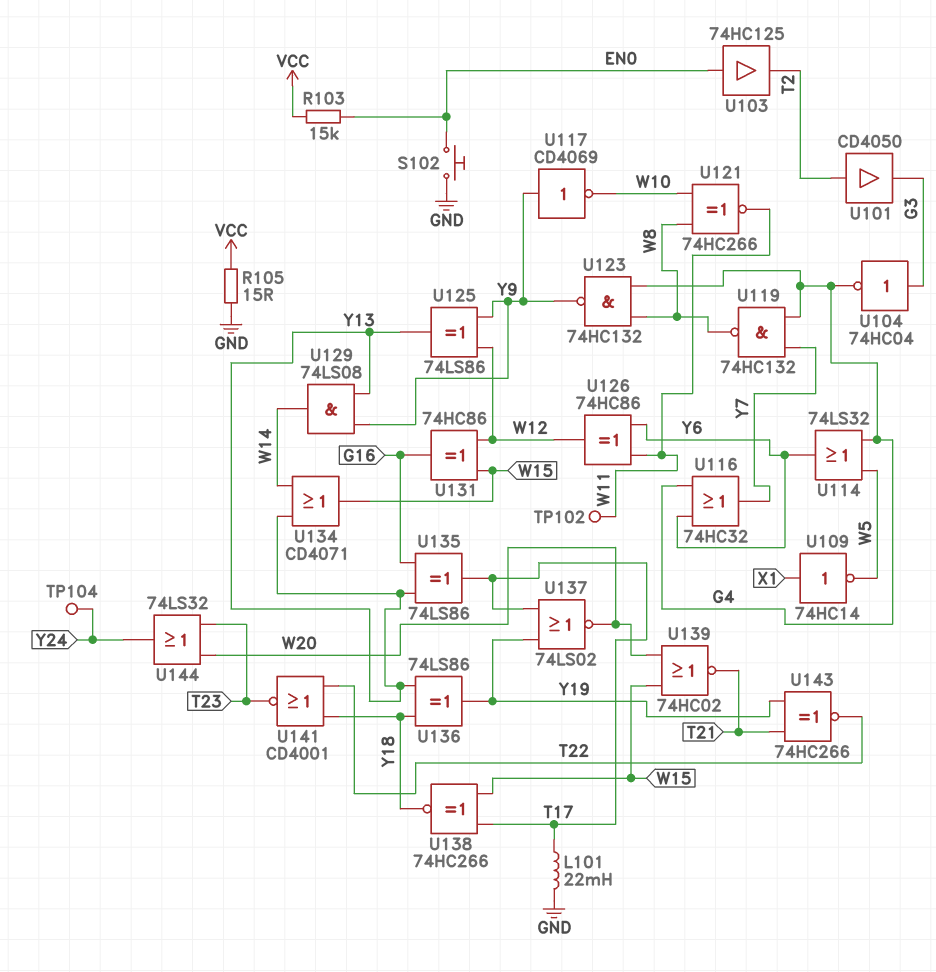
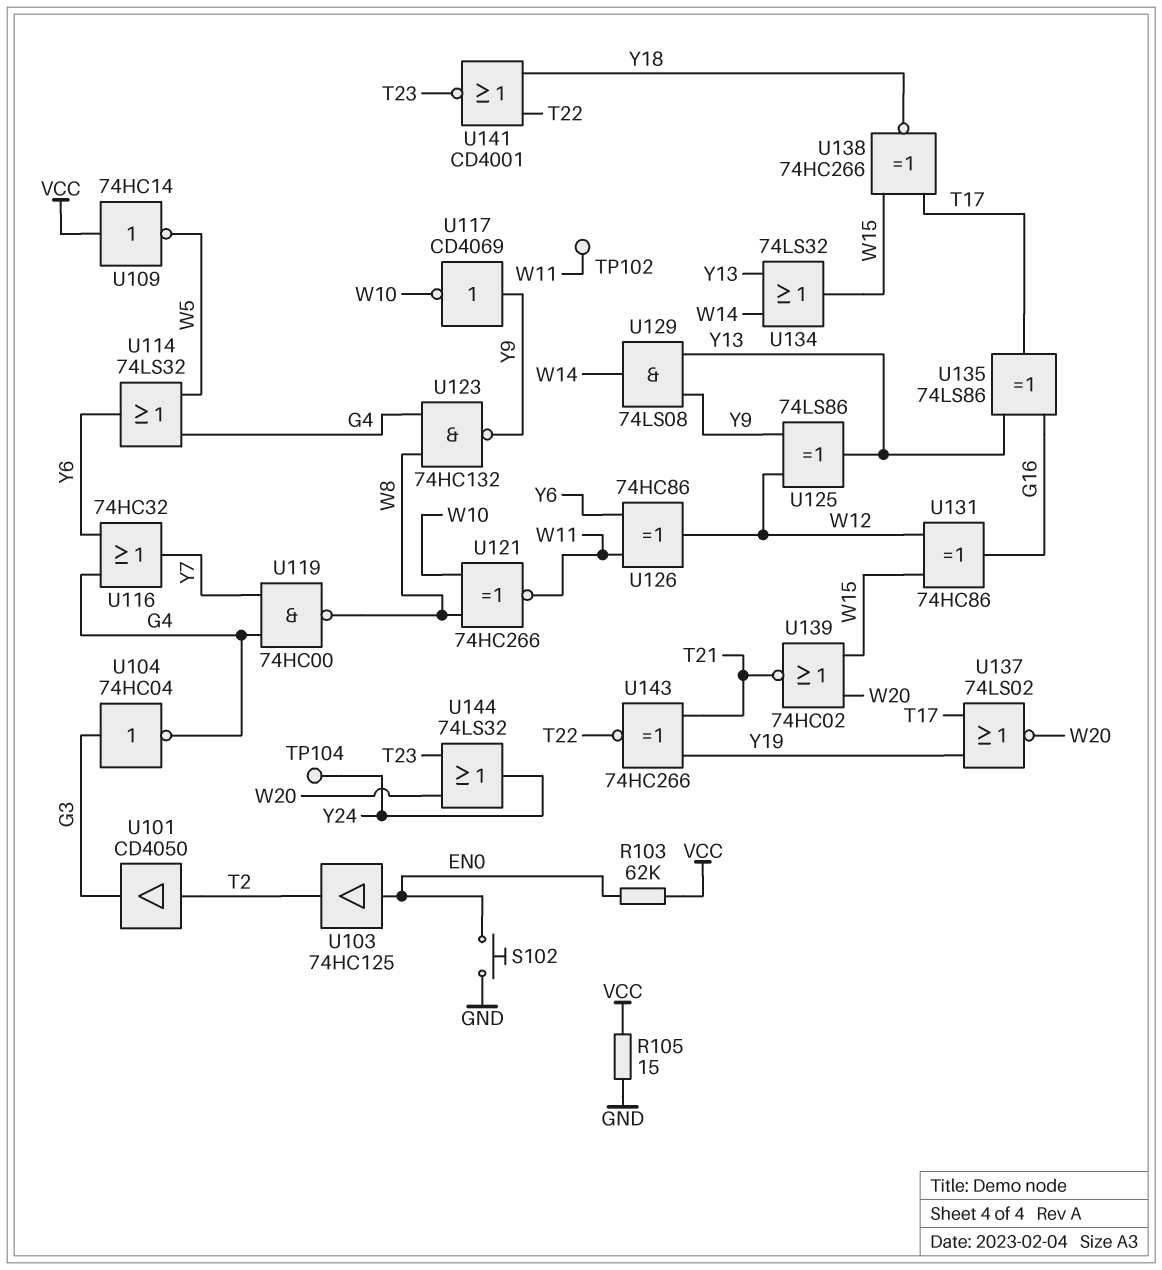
L101: 22mH (GND, T17) -> none
R103: 15k (EN0, VCC) -> 62k (EN0, VCC)
U109: NOT 74HC14 (in X1, out W5) -> NOT 74HC14 (in VCC, out W5)
U119: NAND 74HC132 (in G4, in Y7, out W8) -> NAND 74HC00 (in G4, in Y7, out W8)
U134: OR CD4071 (in W14, in Y13, out W15) -> OR 74LS32 (in W14, in Y13, out W15)
U136: XOR 74LS86 (in Y13, in Y18, out Y19) -> none

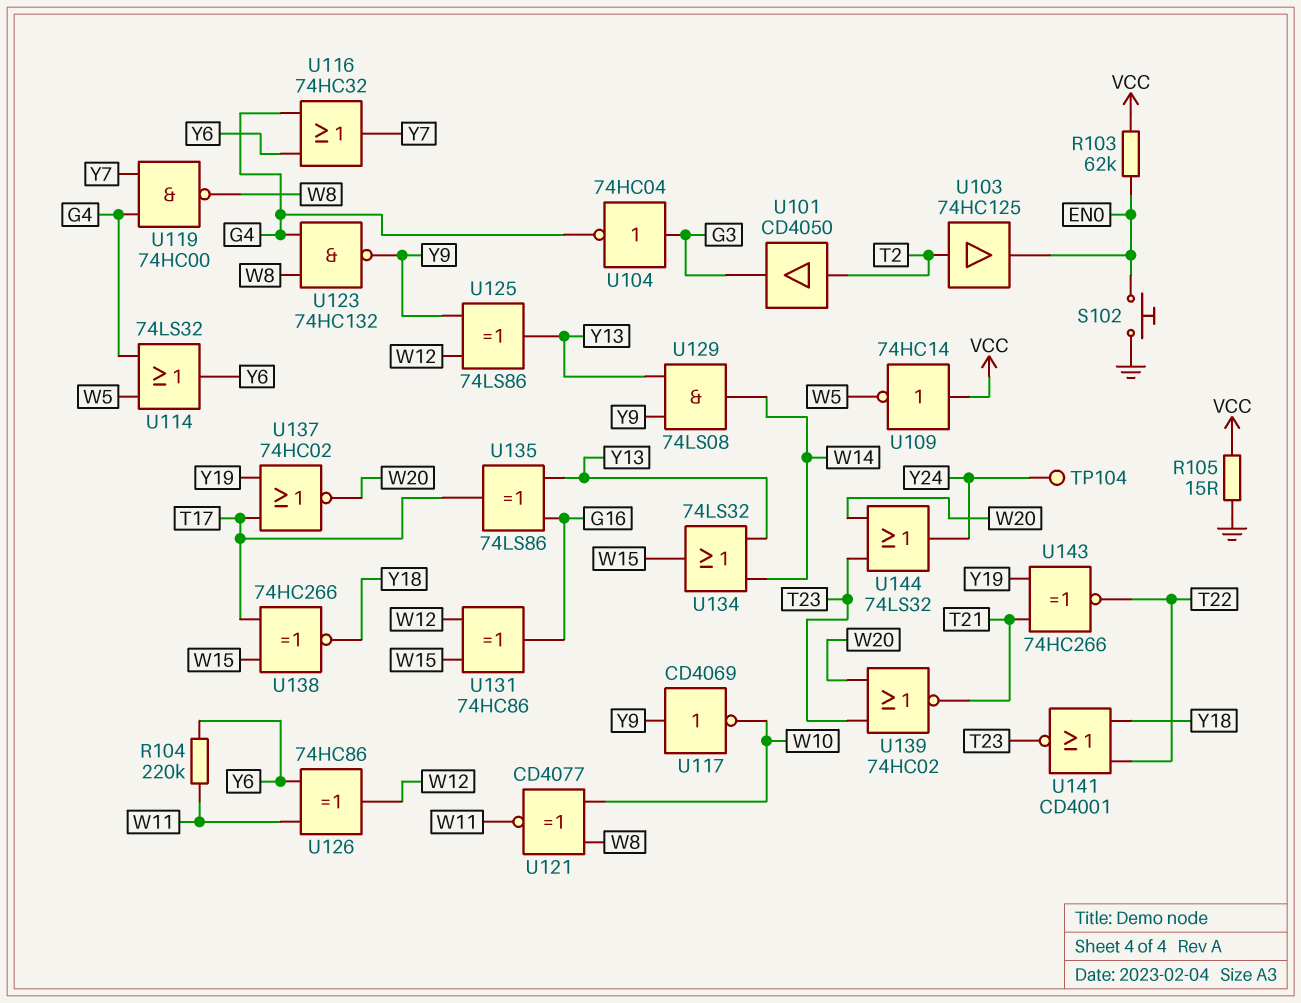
R104: none -> 220k (W11, Y6)
TP102: test point (W11) -> none
U103: buffer 74HC125 (in EN0, out T2) -> buffer 74HC125 (in T2, out EN0)
U121: XNOR 74HC266 (in W8, in W10, out W11) -> XNOR CD4077 (in W8, in W10, out W11)
U137: NOR 74LS02 (in T17, in Y19, out W20) -> NOR 74HC02 (in T17, in Y19, out W20)
U139: NOR 74HC02 (in W15, in W20, out T21) -> NOR 74HC02 (in T23, in W20, out T21)

